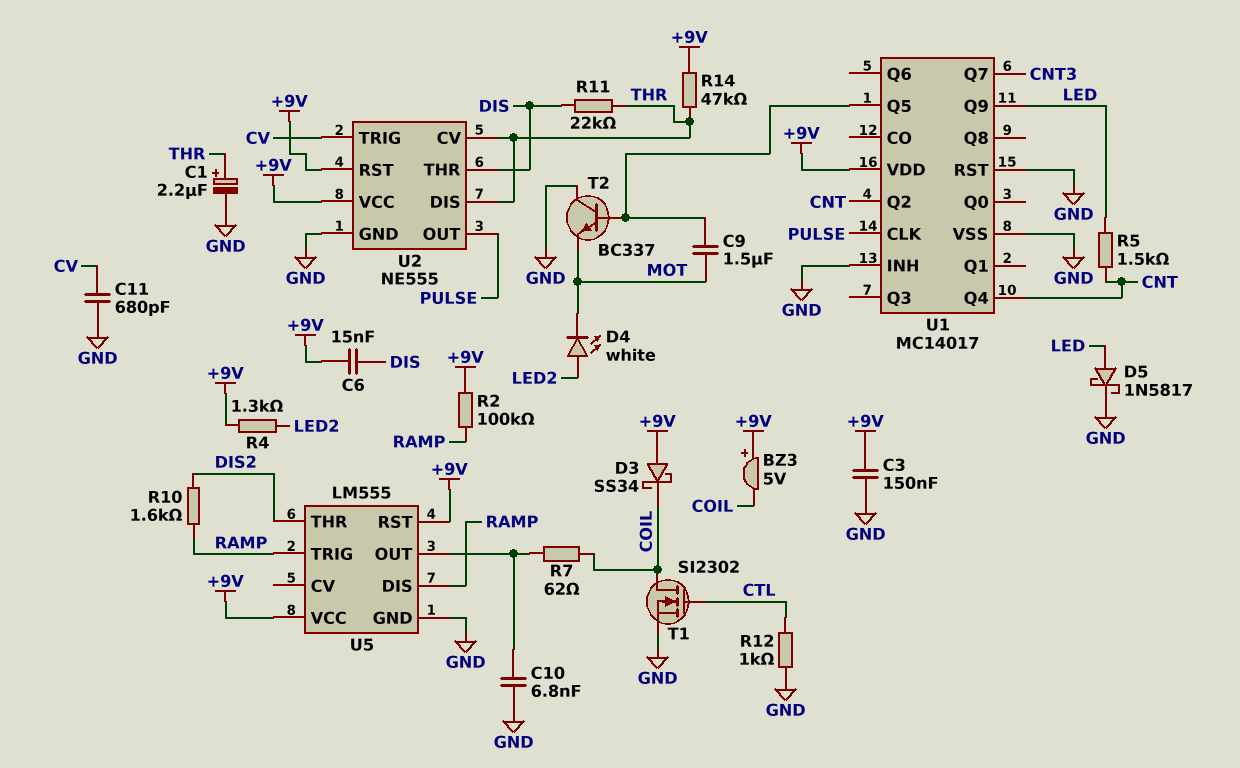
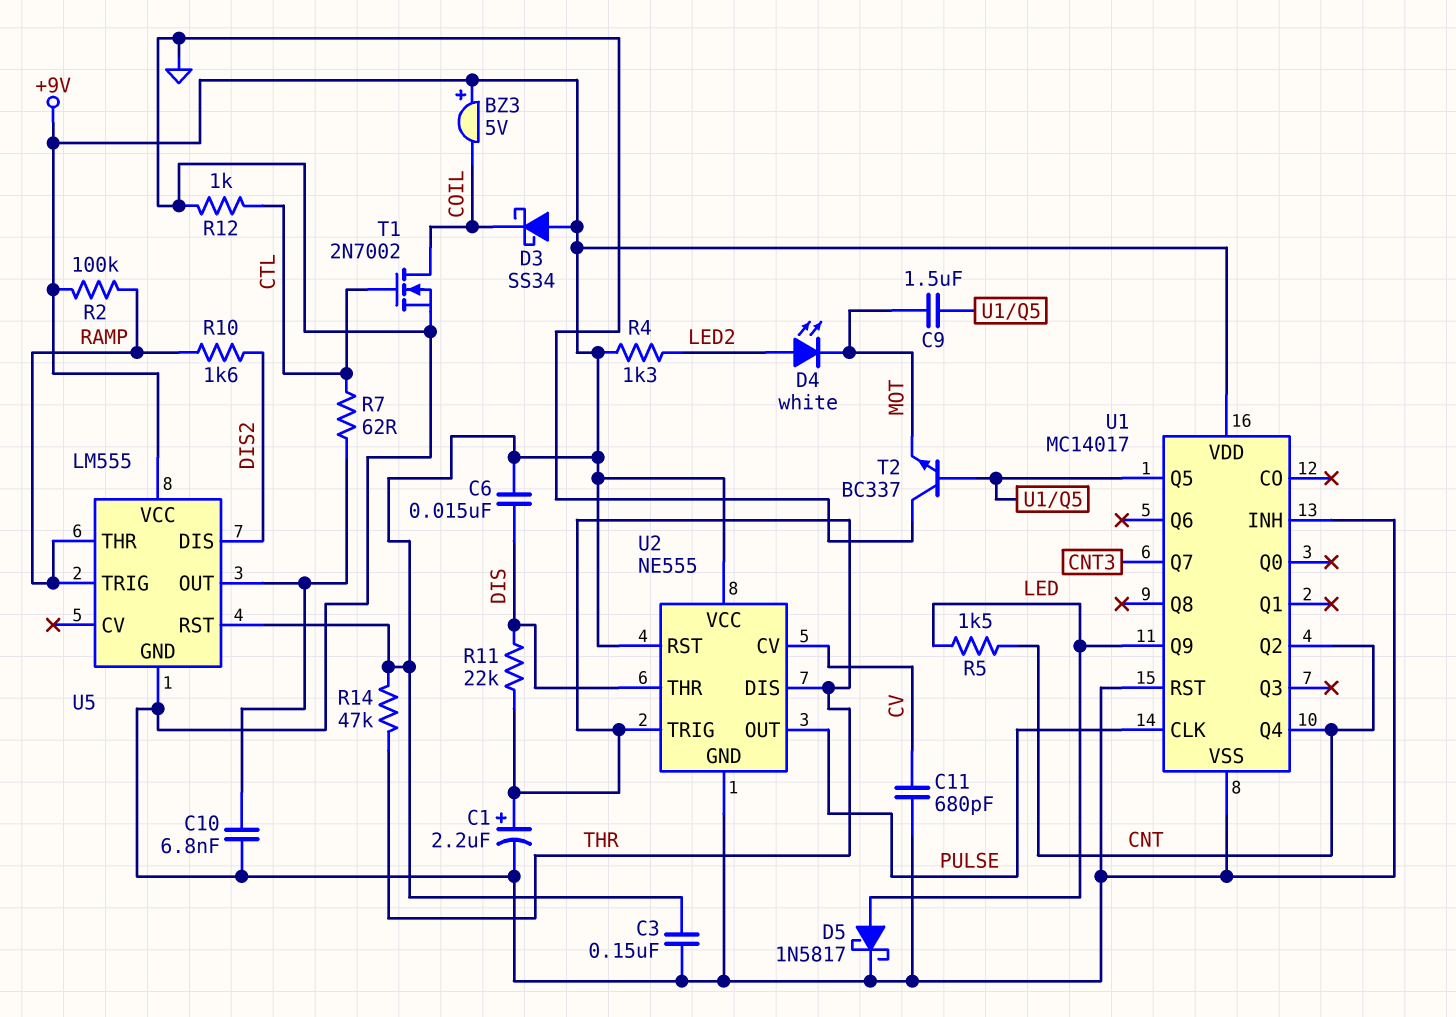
R7: 62 (COIL, U5/OUT) -> 62 (CTL, U5/OUT)
T1: NMOS SI2302 (G CTL, D COIL, S GND) -> NMOS 2N7002 (G CTL, D COIL, S GND)
U2 pin CV: THR -> CV
U2 pin TRIG: CV -> THR
U5 pin DIS: RAMP -> DIS2
U5 pin THR: DIS2 -> RAMP

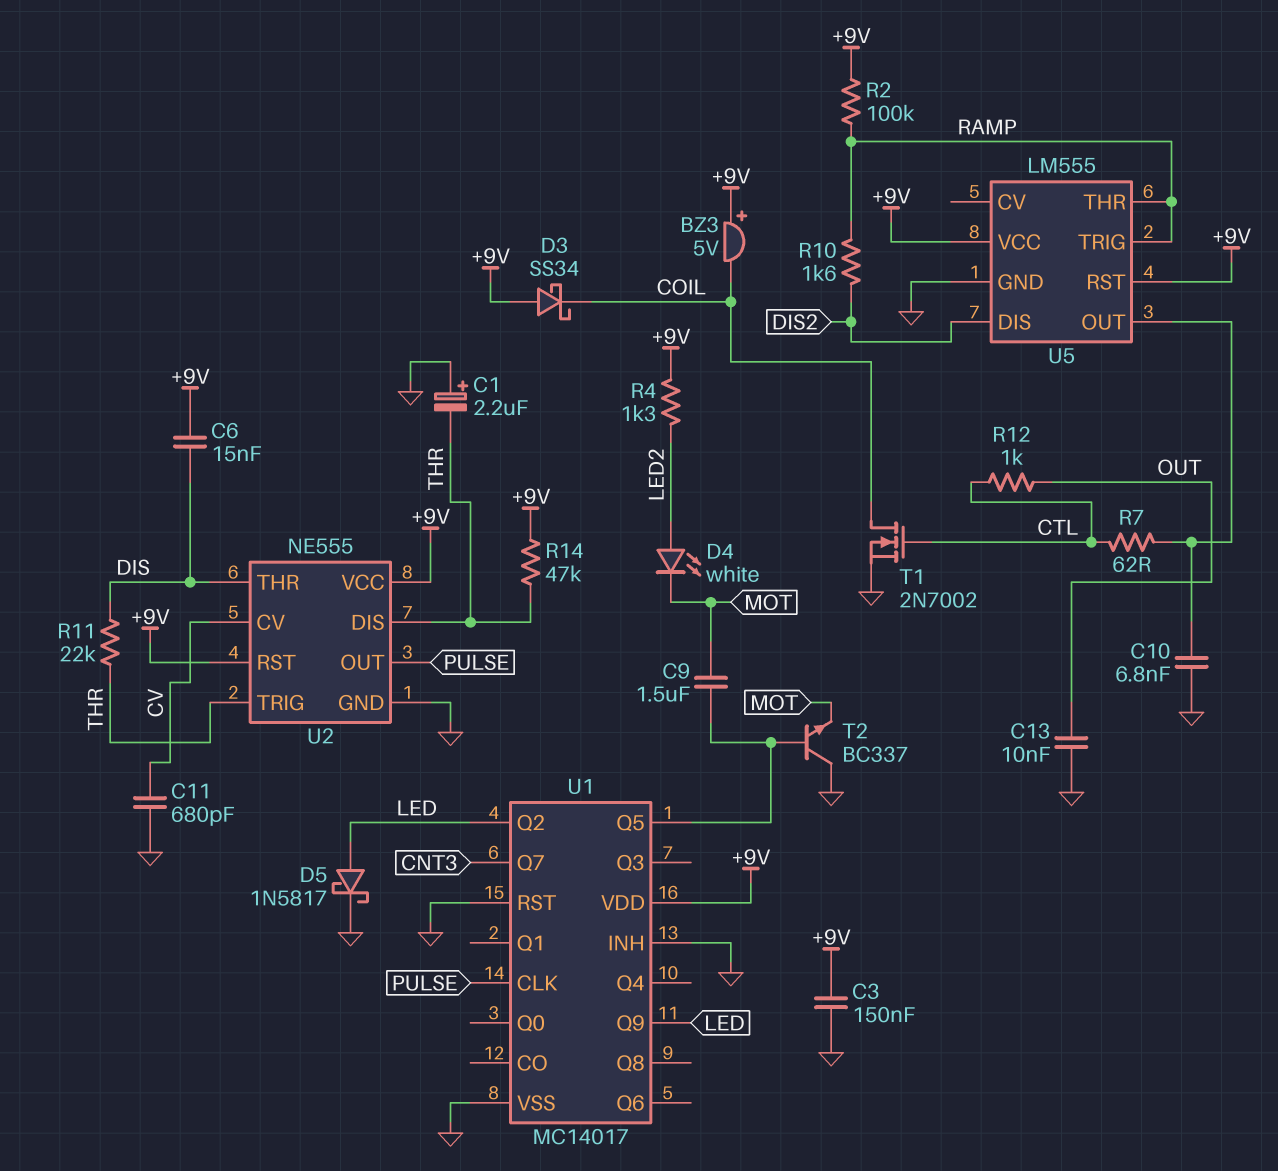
C1: 2.2uF (plus THR, minus GND) -> 2.2uF (plus GND, minus THR)
C13: none -> 10nF (GND, OUT)
R5: 1.5k (CNT, LED) -> none
R12: 1k (CTL, GND) -> 1k (CTL, OUT)
U1 pin Q2: CNT -> LED
U1 pin Q4: CNT -> none

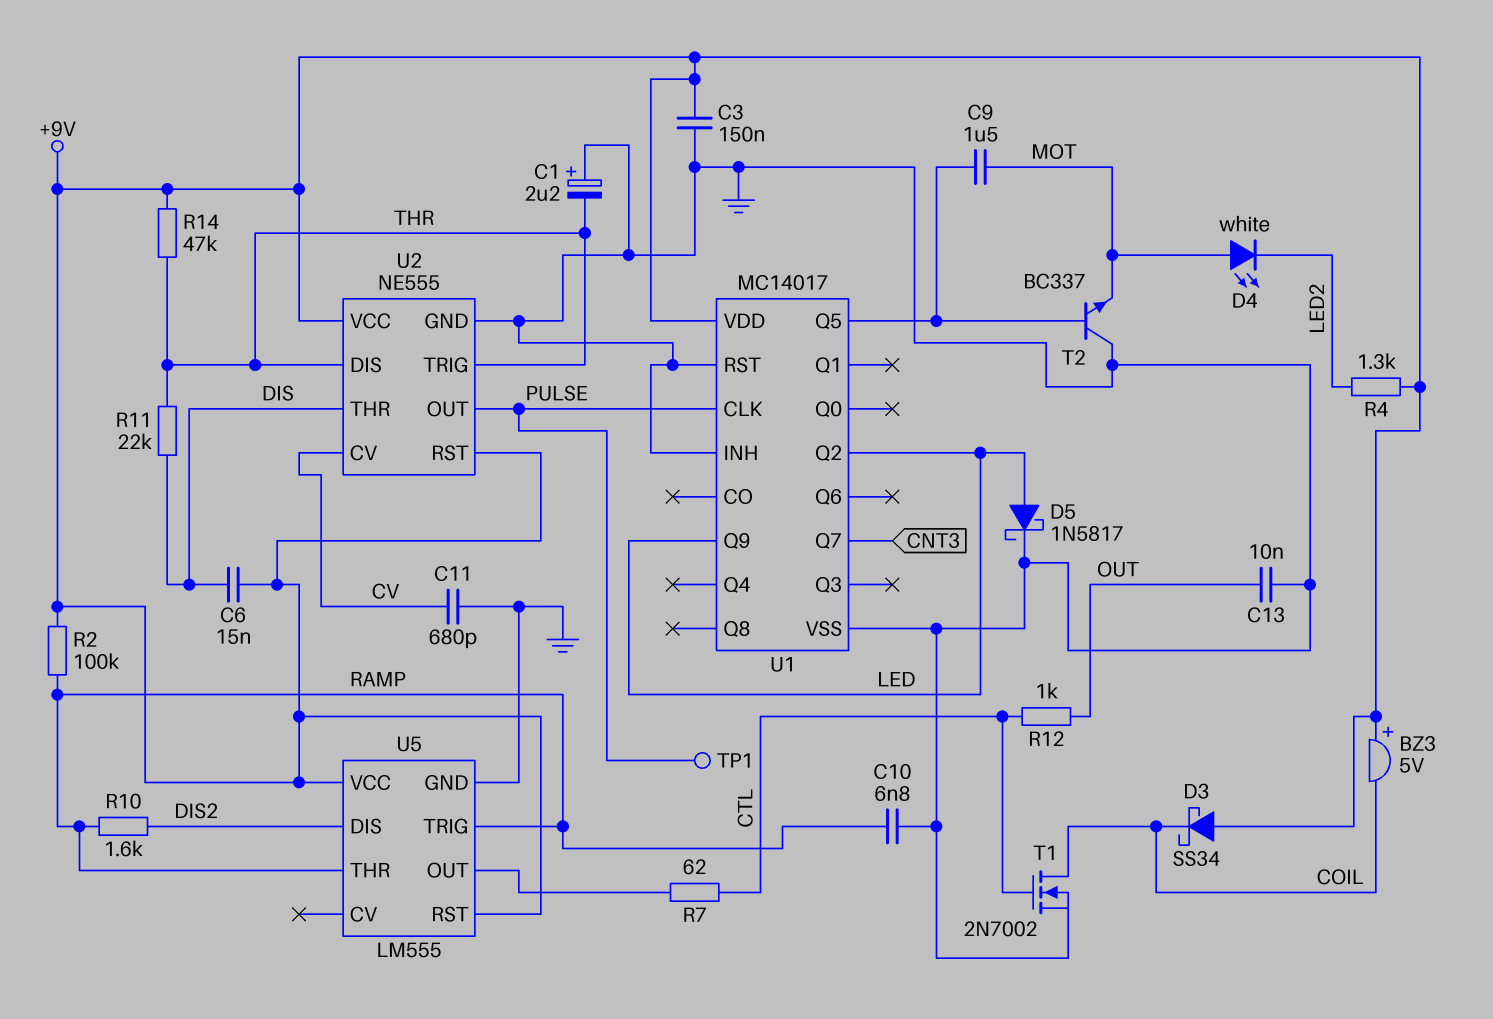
C10: 6.8nF (GND, U5/OUT) -> 6.8nF (GND, RAMP)
D4: LED white (A LED2, K MOT) -> LED white (A MOT, K LED2)
TP1: none -> test point (PULSE)

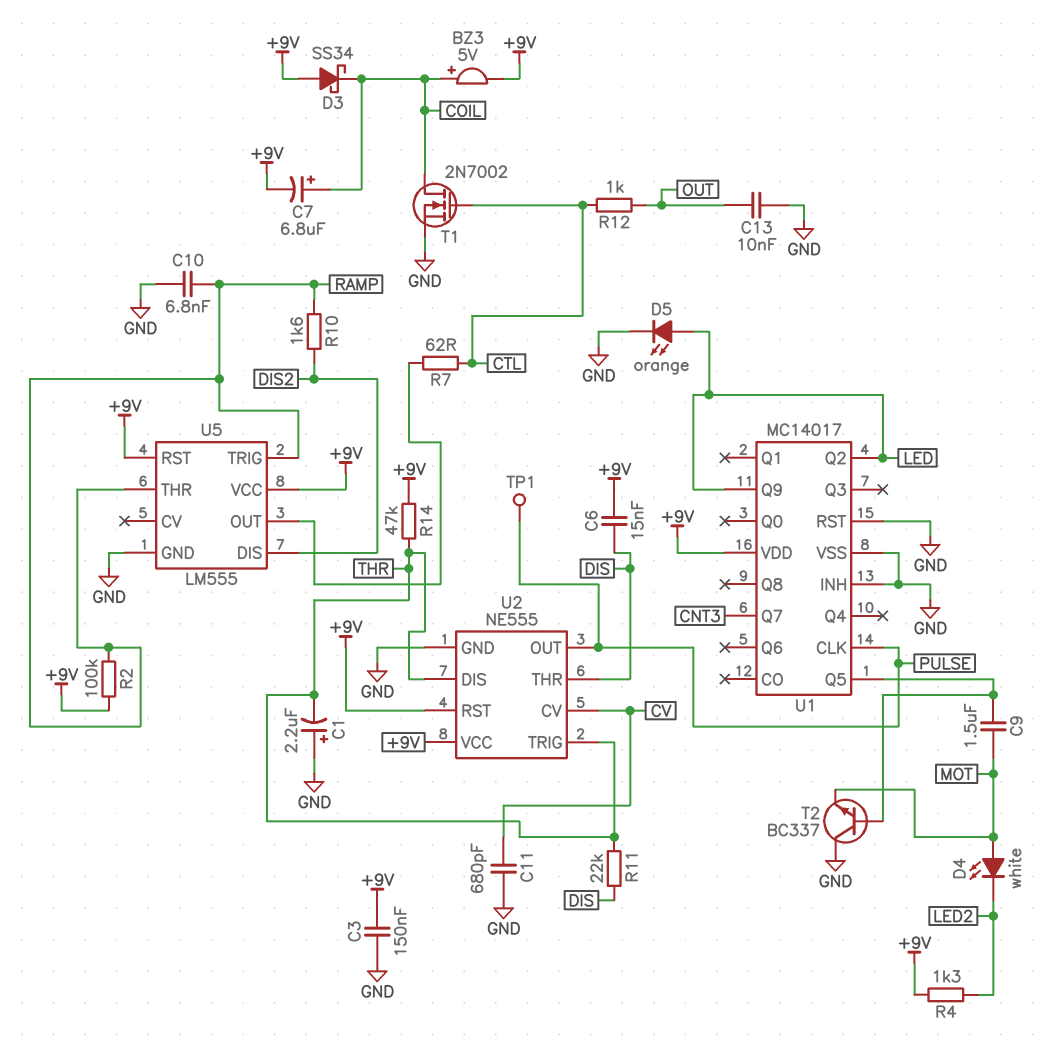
BZ3: buzzer 5V (plus +9V, minus COIL) -> buzzer 5V (plus COIL, minus +9V)
C7: none -> 6.8uF (plus COIL, minus +9V)
D5: schottky 1N5817 (A LED, K GND) -> LED orange (A LED, K GND)

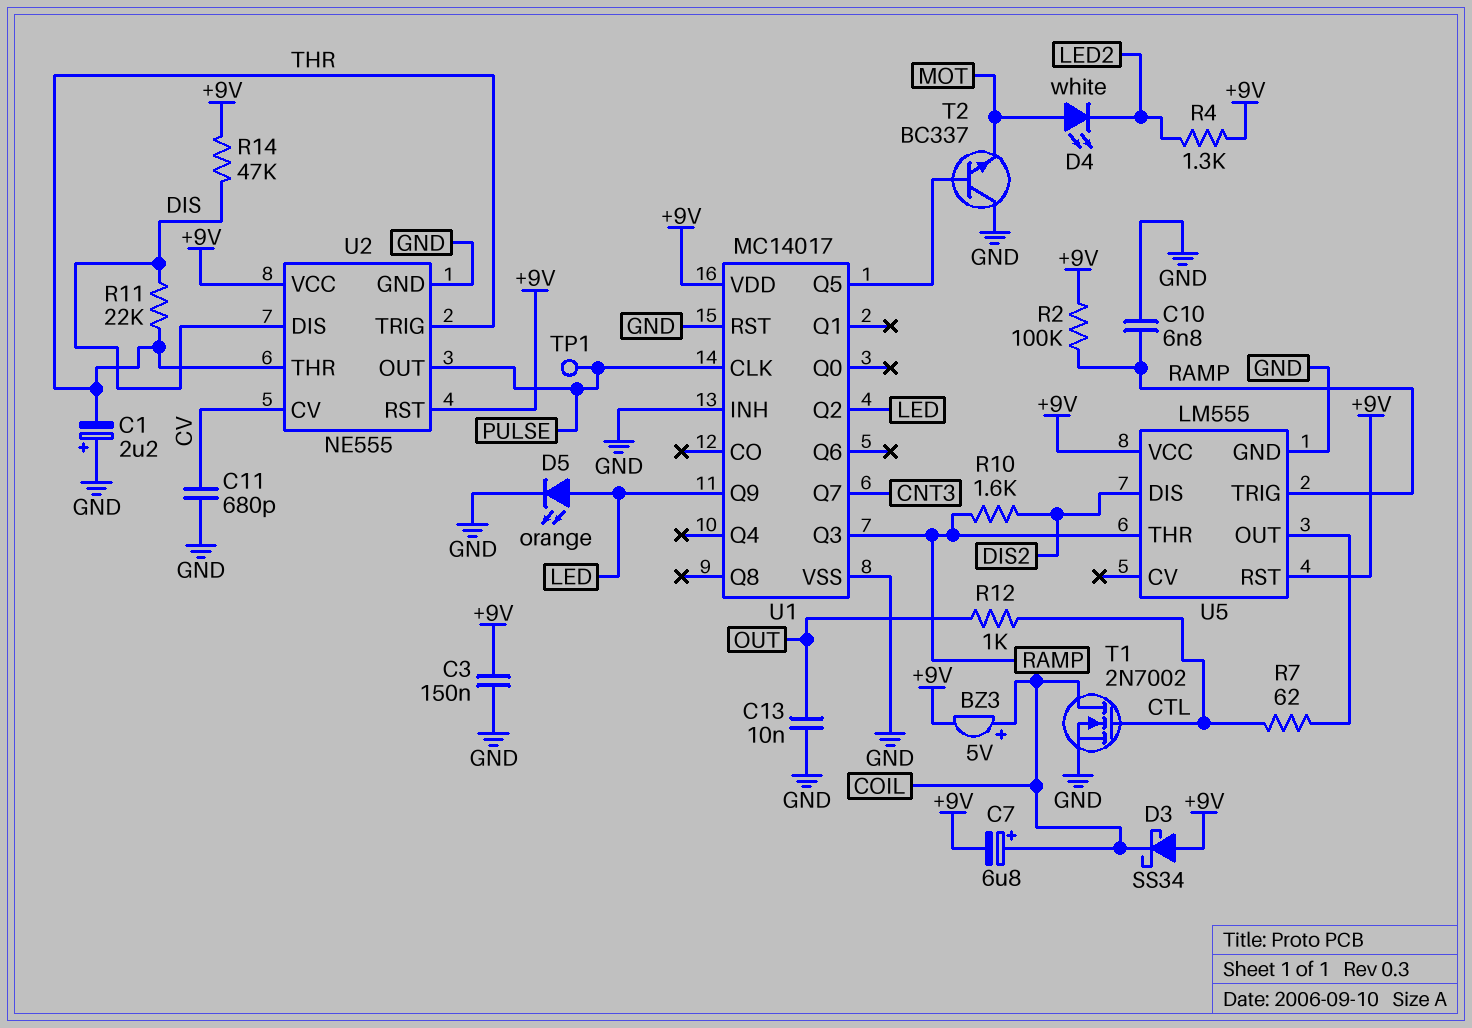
C6: 15nF (+9V, DIS) -> none
C9: 1.5uF (MOT, U1/Q5) -> none
R14: 47k (+9V, THR) -> 47k (+9V, DIS)
U1 pin Q3: none -> RAMP
U2 pin DIS: THR -> DIS
U2 pin THR: DIS -> THR

